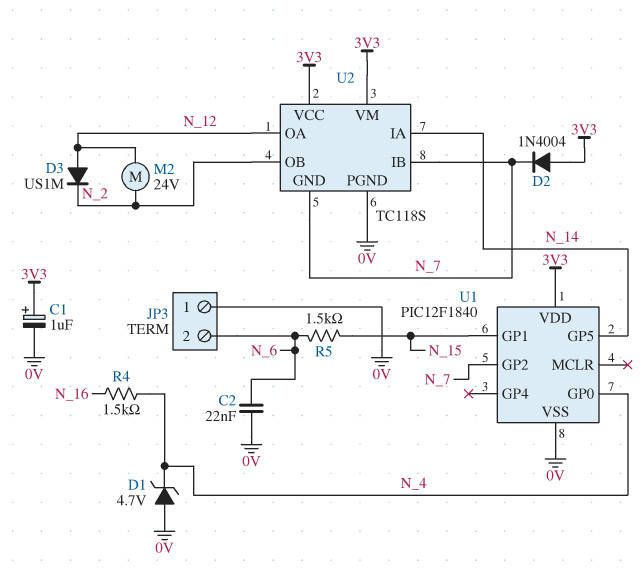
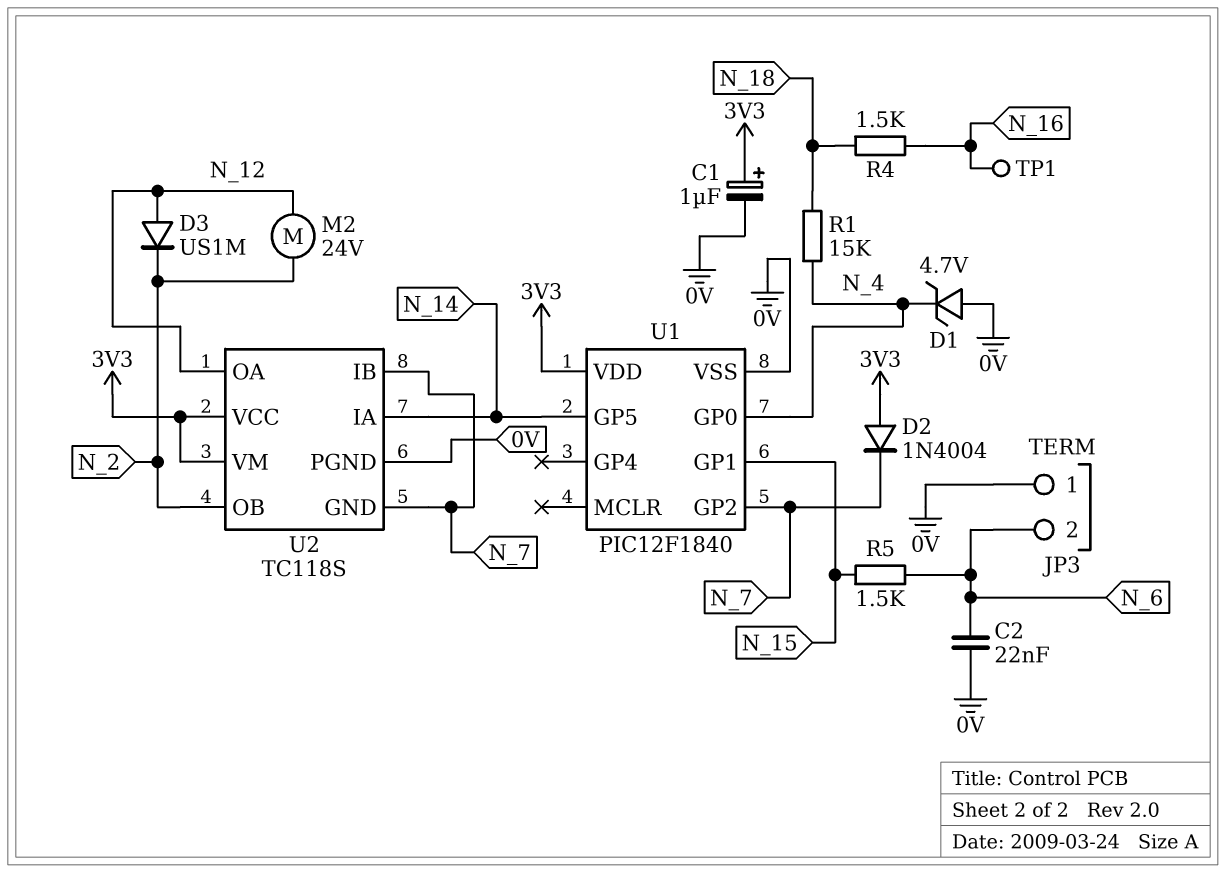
R1: none -> 15k (N_4, N_18)
R4: 1.5k (N_4, N_16) -> 1.5k (N_16, N_18)
TP1: none -> test point (N_16)

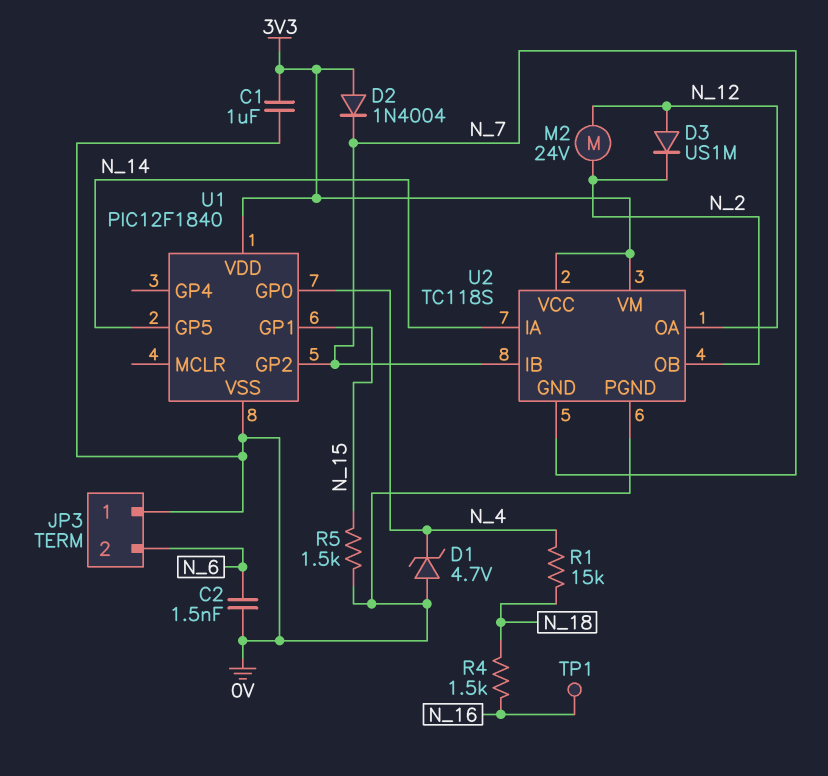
C1: 1uF (plus 3V3, minus 0V) -> 1uF (0V, 3V3)
C2: 22nF (0V, N_6) -> 1.5nF (0V, N_6)
R5: 1.5k (N_6, N_15) -> 1.5k (0V, N_15)

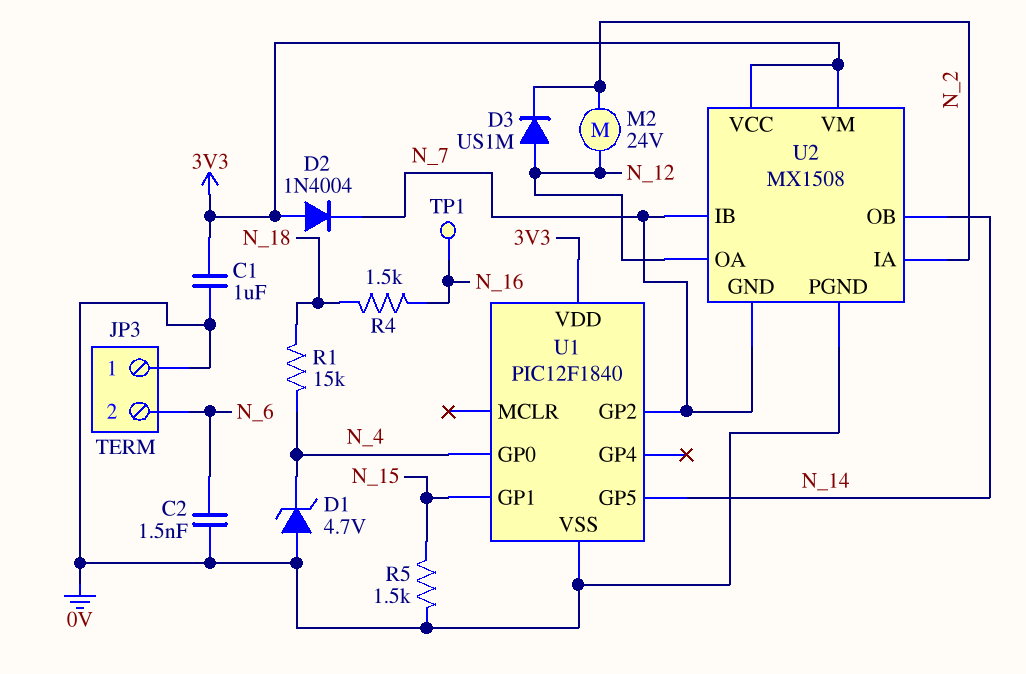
U2: TC118S -> MX1508
U2 pin IA: N_14 -> N_2
U2 pin OB: N_2 -> N_14

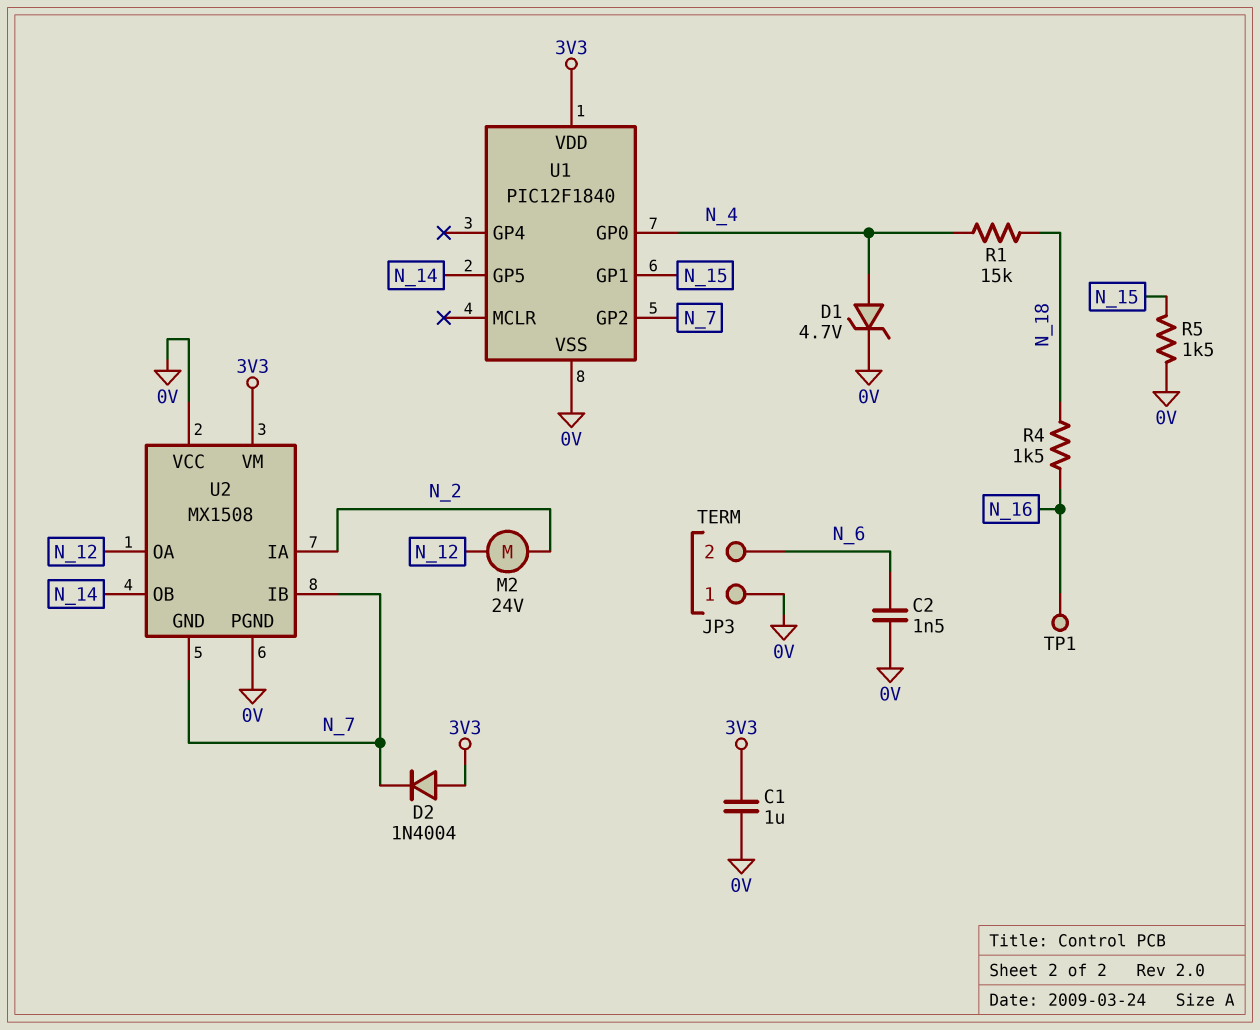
D1: zener 4.7V (A 0V, K N_4) -> zener 4.7V (A N_4, K 0V)
D3: diode US1M (A N_12, K N_2) -> none
U2 pin VCC: 3V3 -> 0V

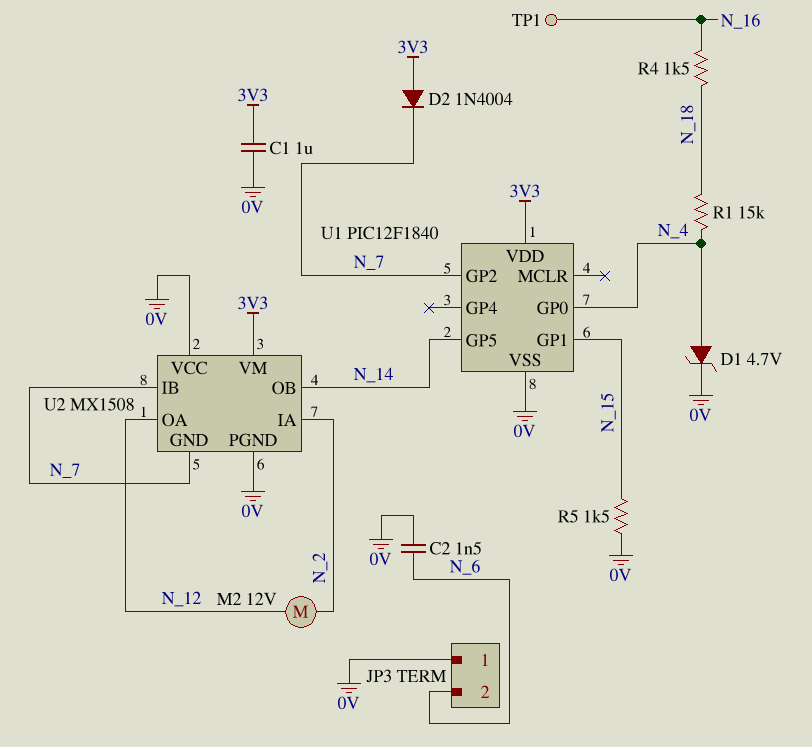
M2: motor 24V (N_2, N_12) -> motor 12V (N_2, N_12)

